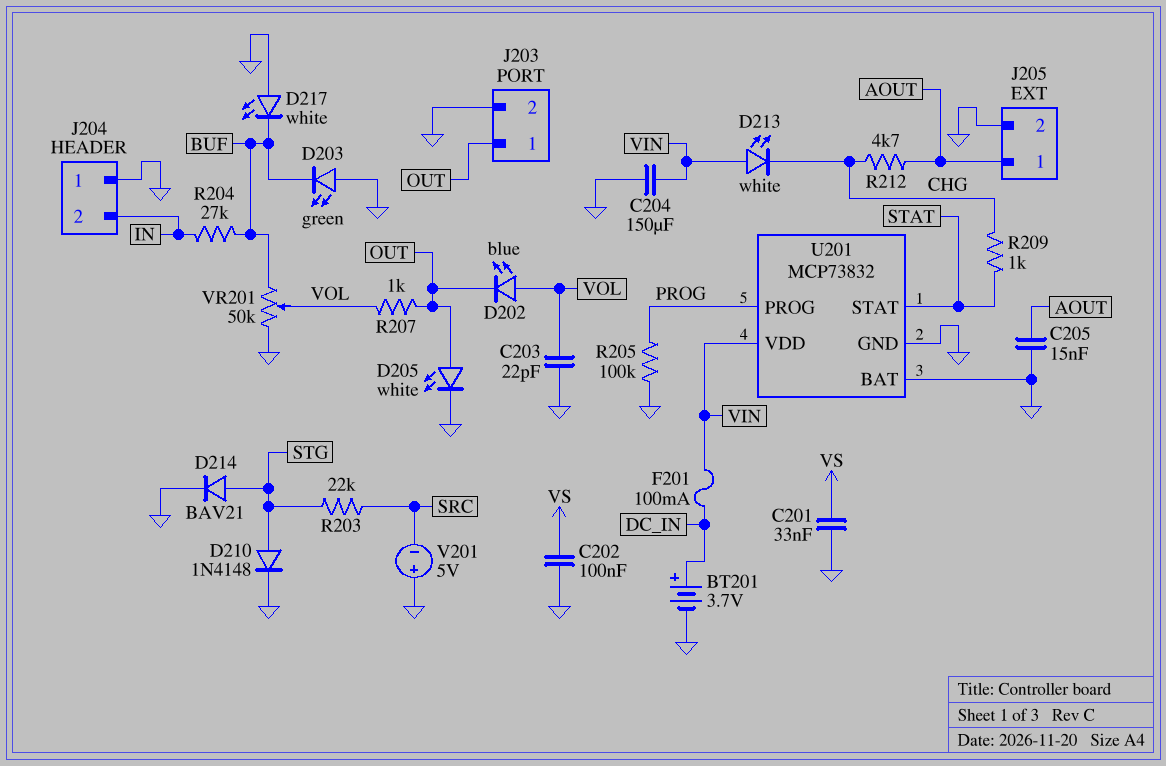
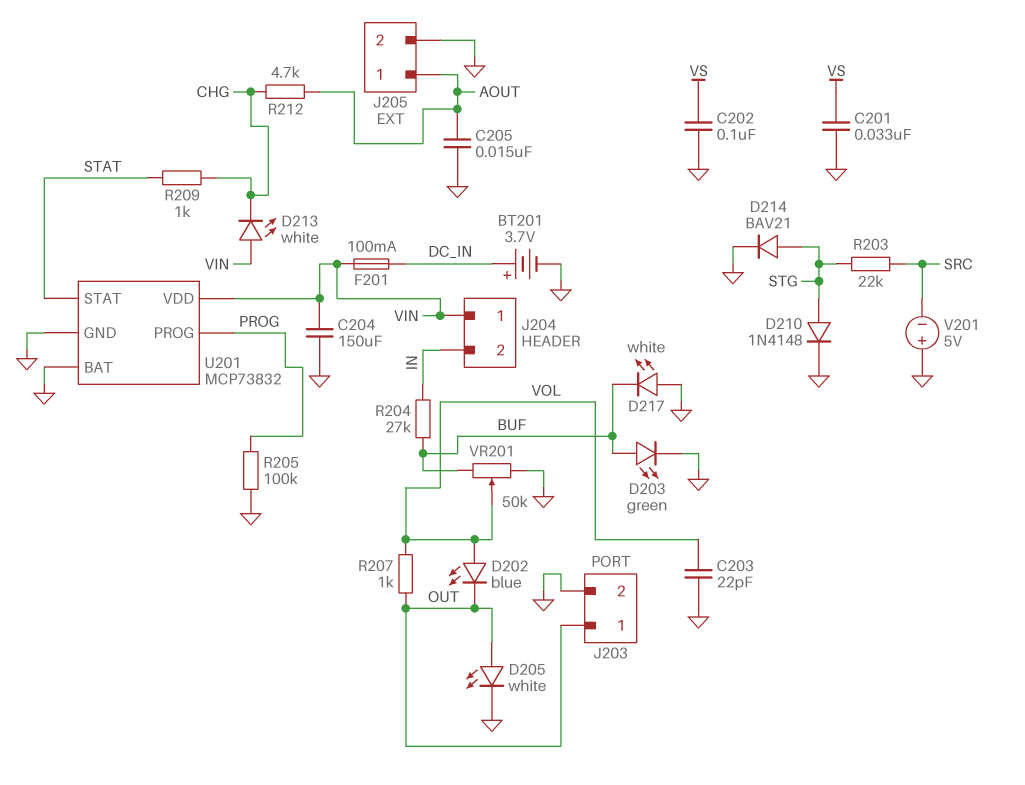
D203: LED green (A GND, K BUF) -> LED green (A BUF, K GND)
J204 pin 1: GND -> VIN

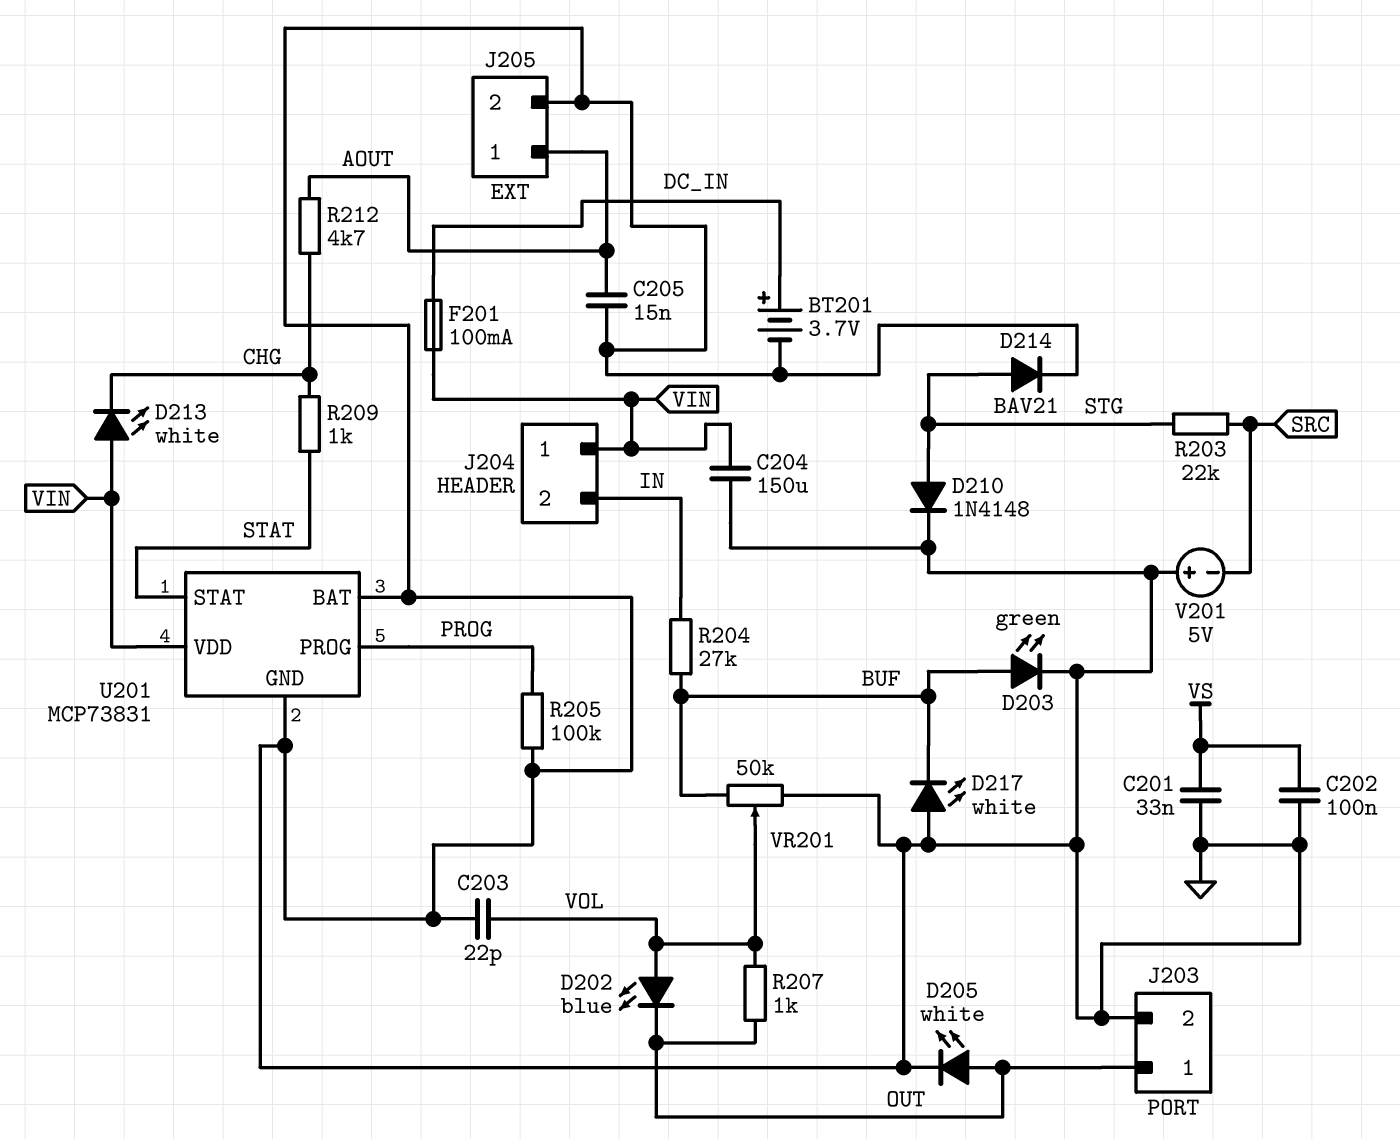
U201: MCP73832 -> MCP73831

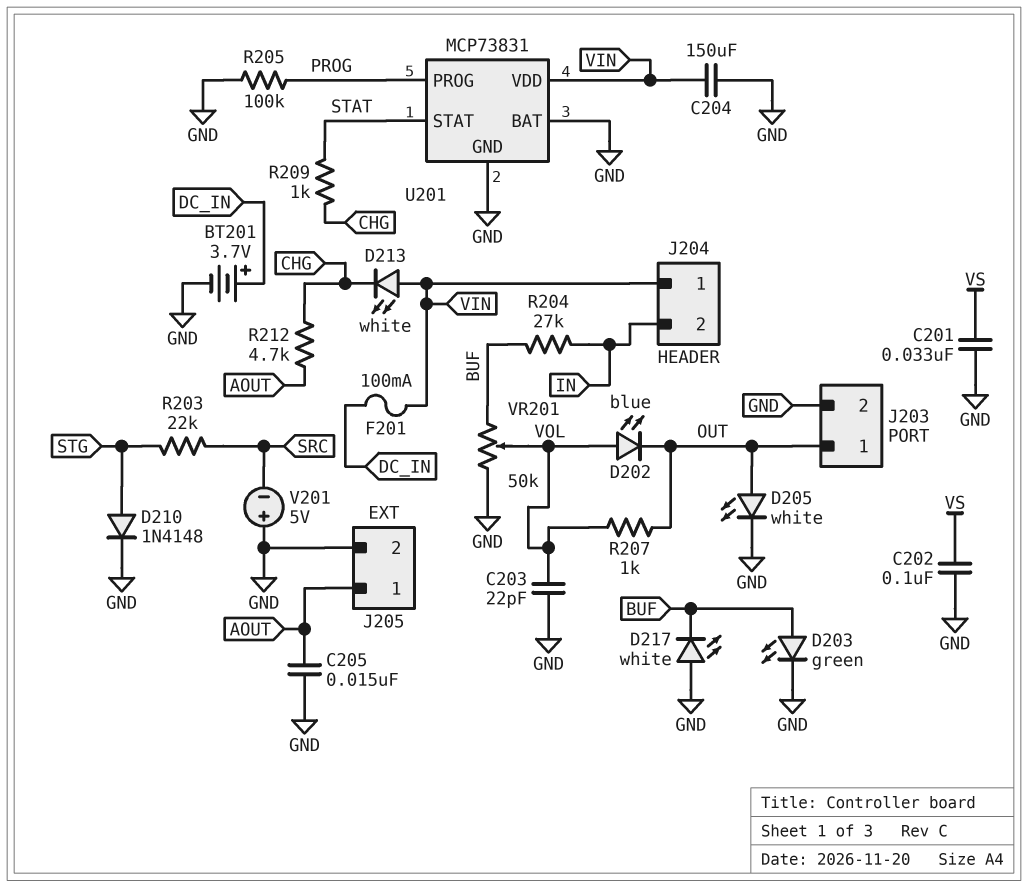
D214: diode BAV21 (A STG, K GND) -> none

